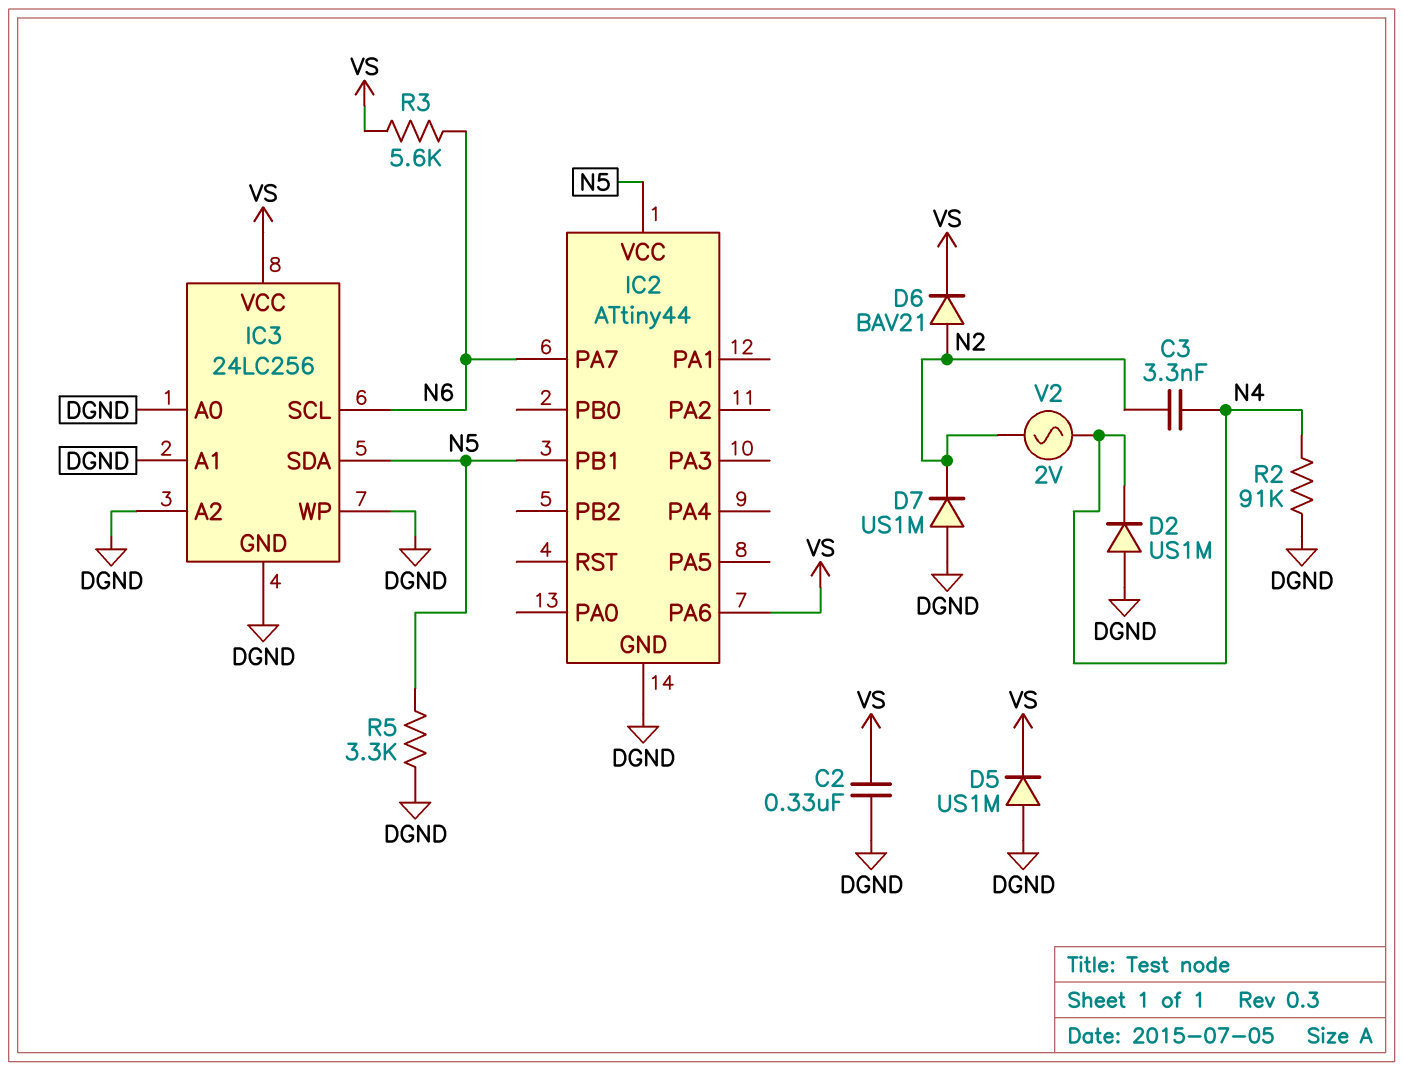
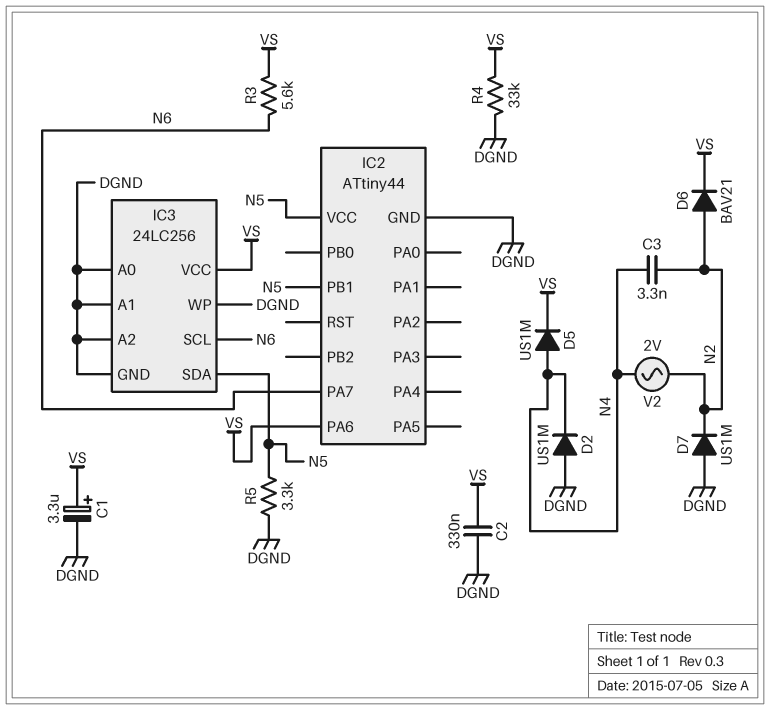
C1: none -> 3.3uF (plus VS, minus DGND)
D5: diode US1M (A DGND, K VS) -> diode US1M (A N4, K VS)
R2: 91k (DGND, N4) -> none
R4: none -> 33k (DGND, VS)

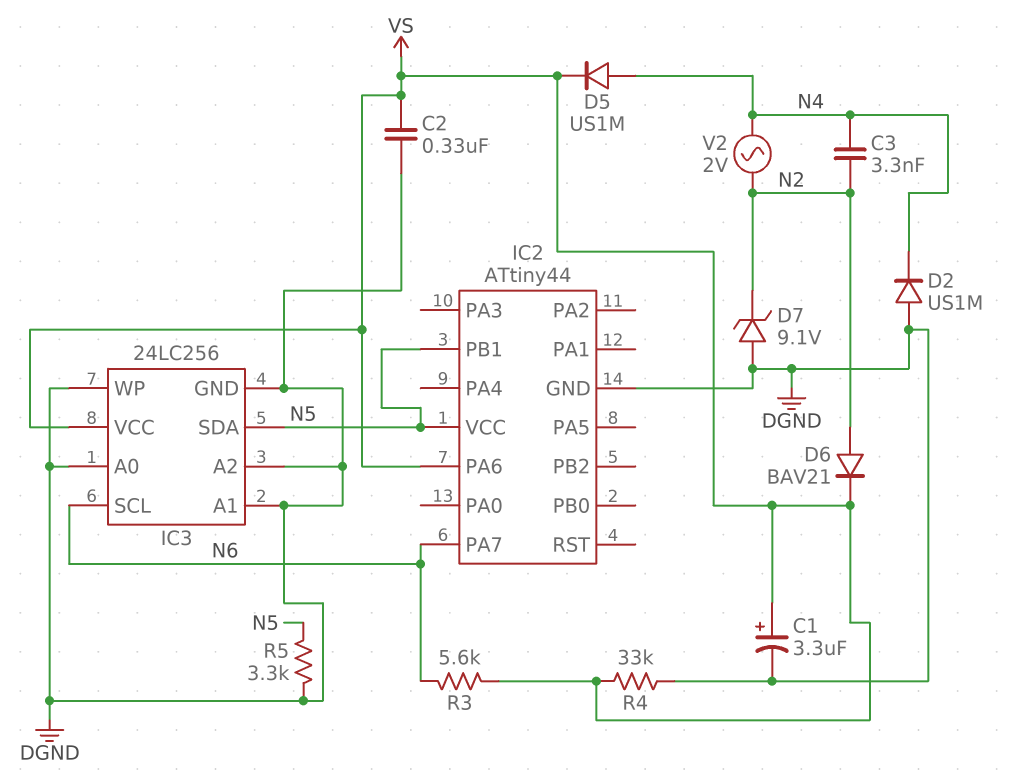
D7: diode US1M (A DGND, K N2) -> zener 9.1V (A DGND, K N2)

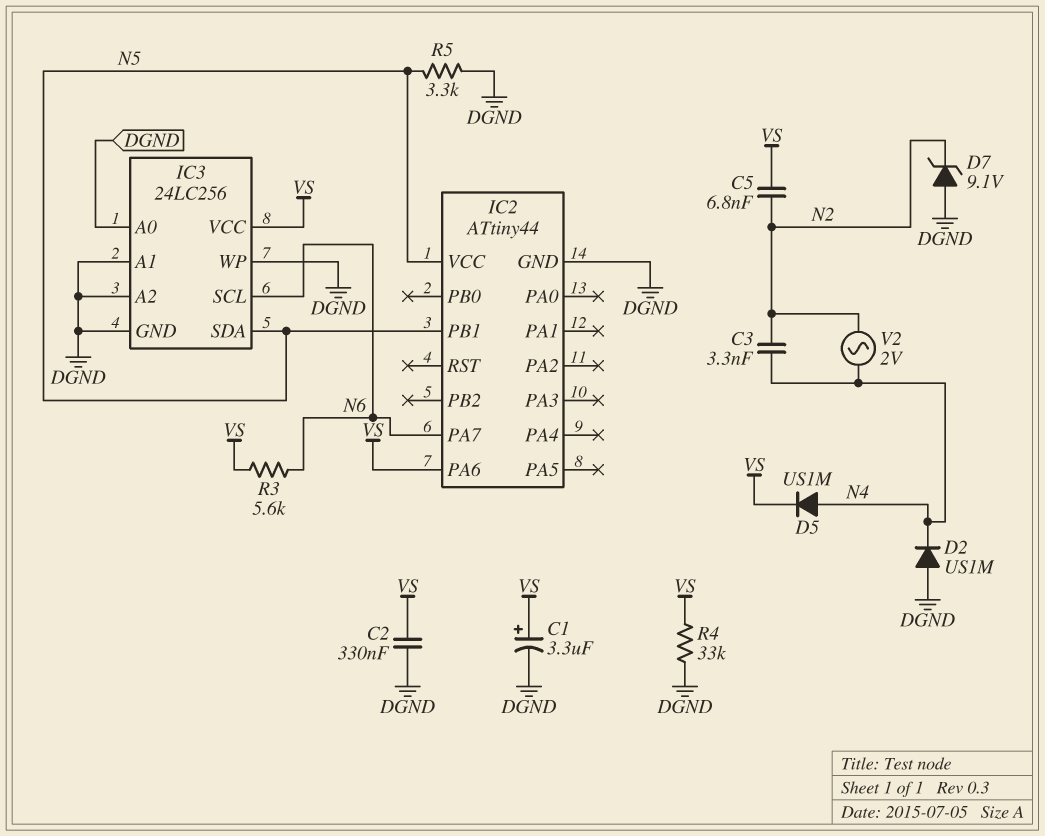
C5: none -> 6.8nF (N2, VS)
D6: diode BAV21 (A N2, K VS) -> none

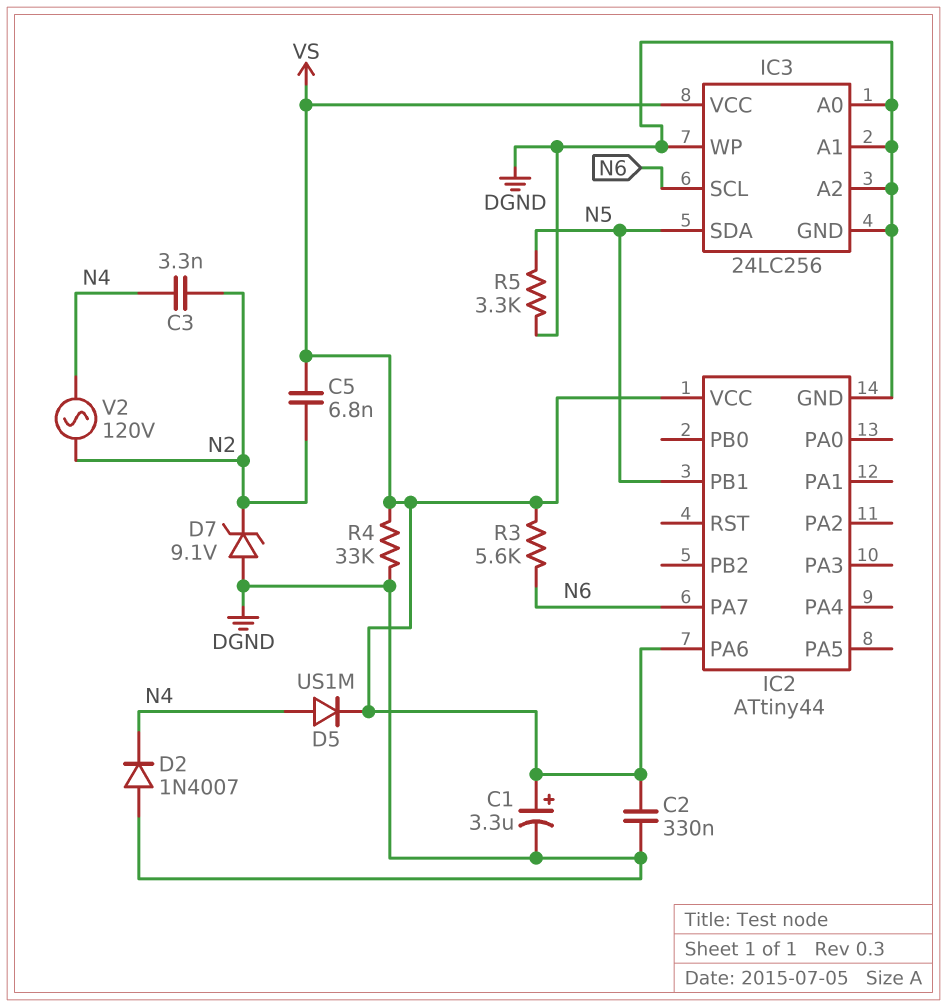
D2: diode US1M (A DGND, K N4) -> diode 1N4007 (A DGND, K N4)
IC2 pin VCC: N5 -> VS
V2: AC 2V (N2, N4) -> AC 120V (N2, N4)

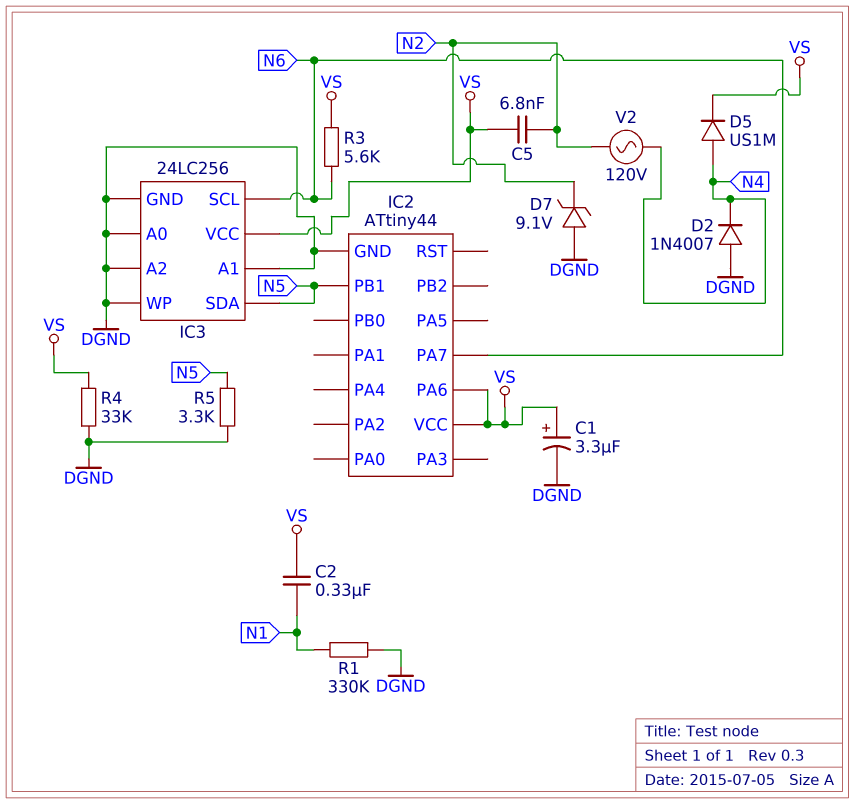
C2: 330nF (DGND, VS) -> 330nF (N1, VS)
C3: 3.3nF (N2, N4) -> none
R1: none -> 330k (DGND, N1)

